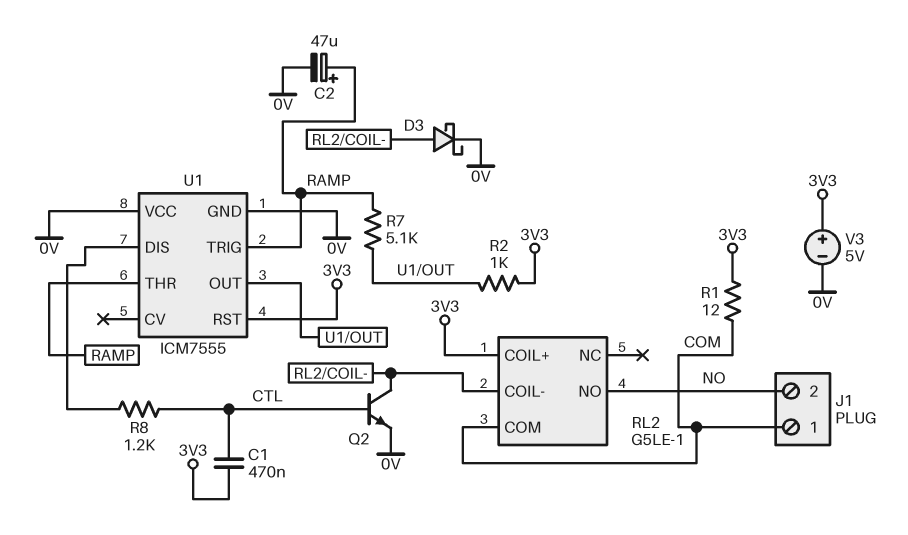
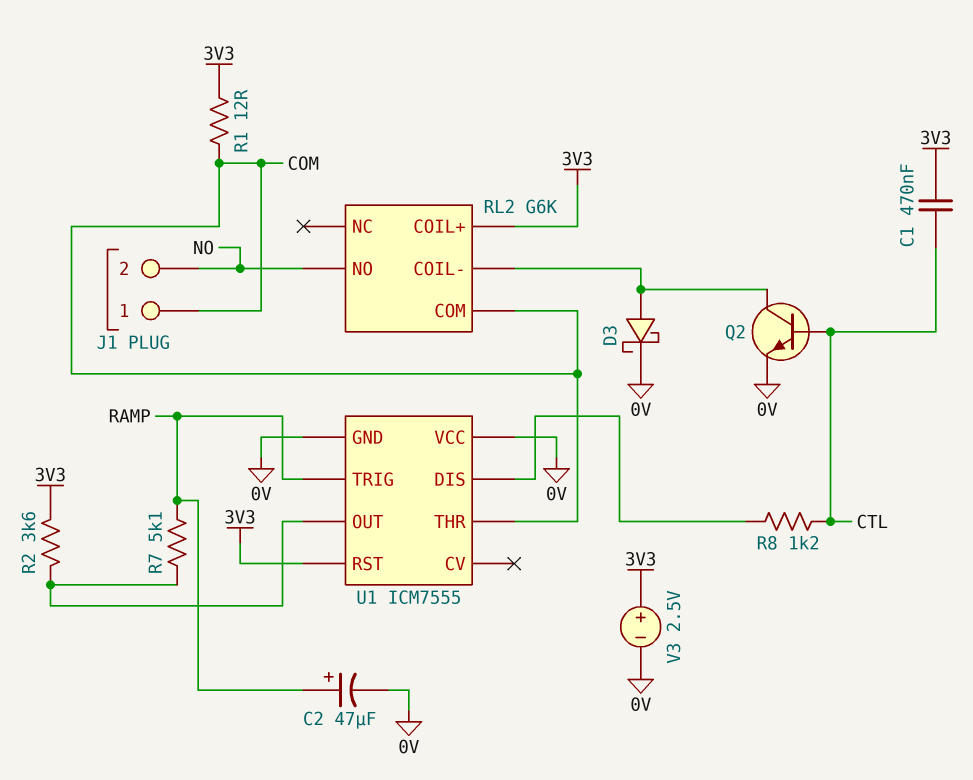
R2: 1k (3V3, U1/OUT) -> 3.6k (3V3, U1/OUT)
RL2: G5LE-1 -> G6K
U1 pin THR: RAMP -> COM
V3: 5V (plus 3V3, minus 0V) -> 2.5V (plus 3V3, minus 0V)

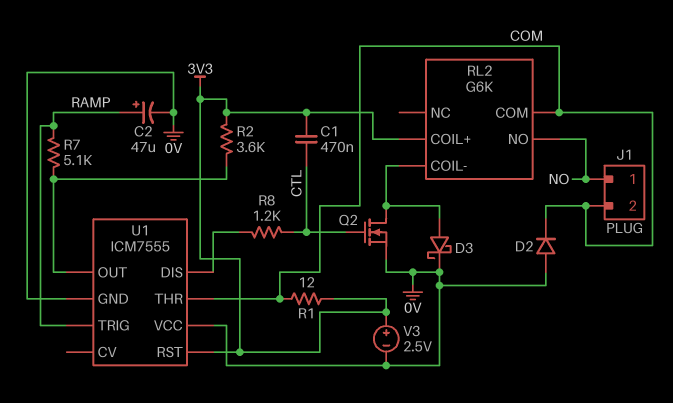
D2: none -> diode (A 0V, K COM)
J1 pin 1: COM -> NO
J1 pin 2: NO -> COM
Q2: NPN (B CTL, C RL2/COIL-, E 0V) -> NMOS (G CTL, D RL2/COIL-, S 0V)

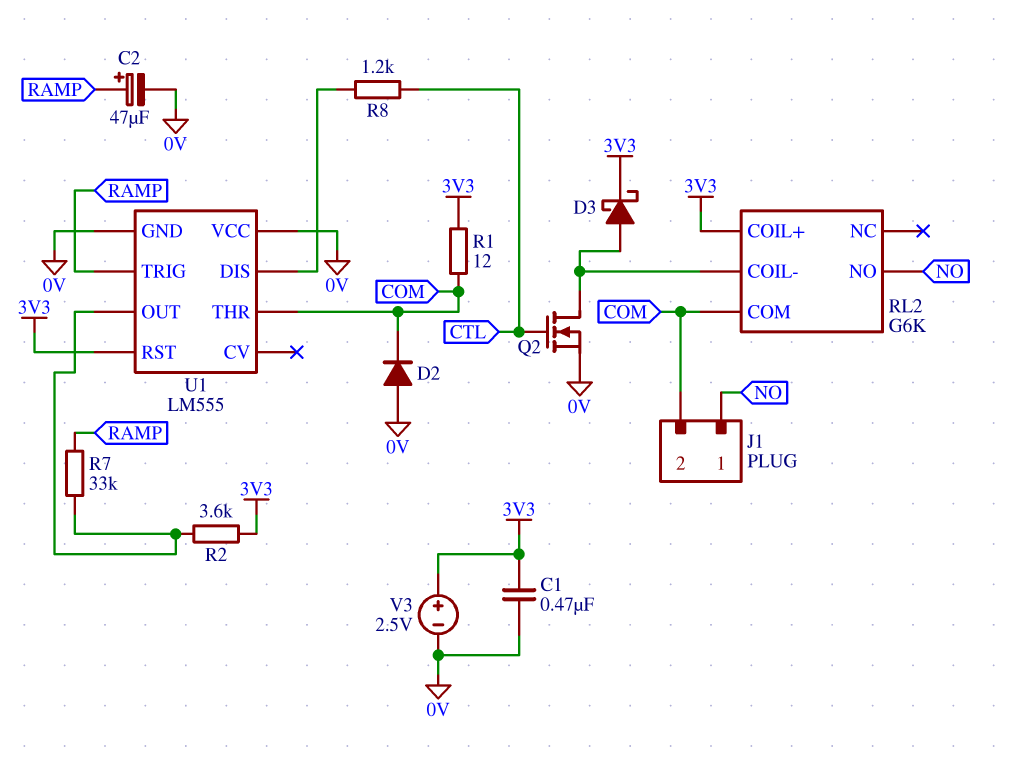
C1: 470nF (3V3, CTL) -> 470nF (0V, 3V3)
D3: schottky (A RL2/COIL-, K 0V) -> schottky (A RL2/COIL-, K 3V3)
R7: 5.1k (RAMP, U1/OUT) -> 33k (RAMP, U1/OUT)
U1: ICM7555 -> LM555

